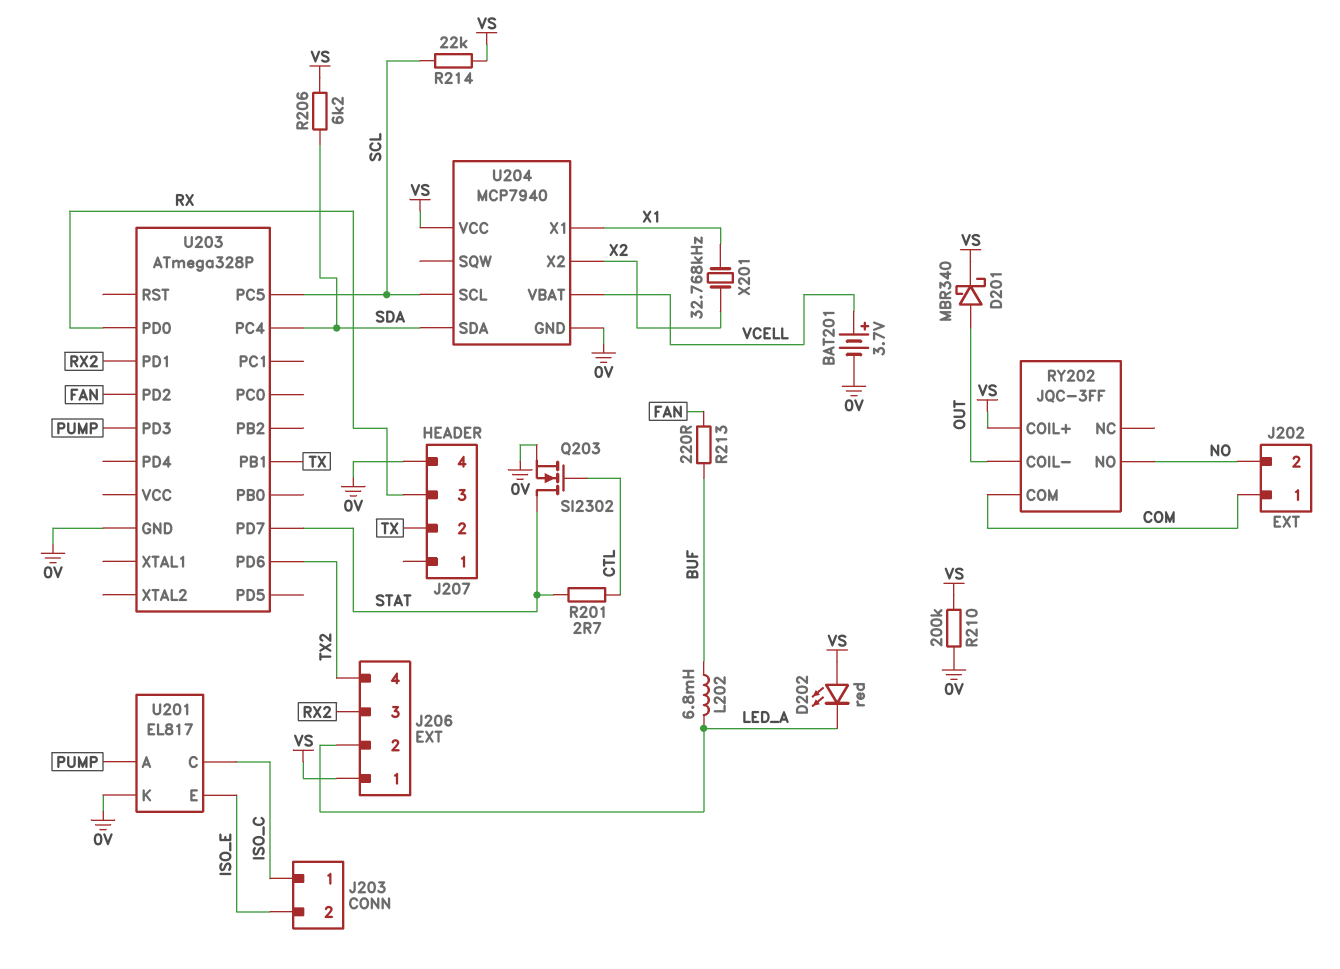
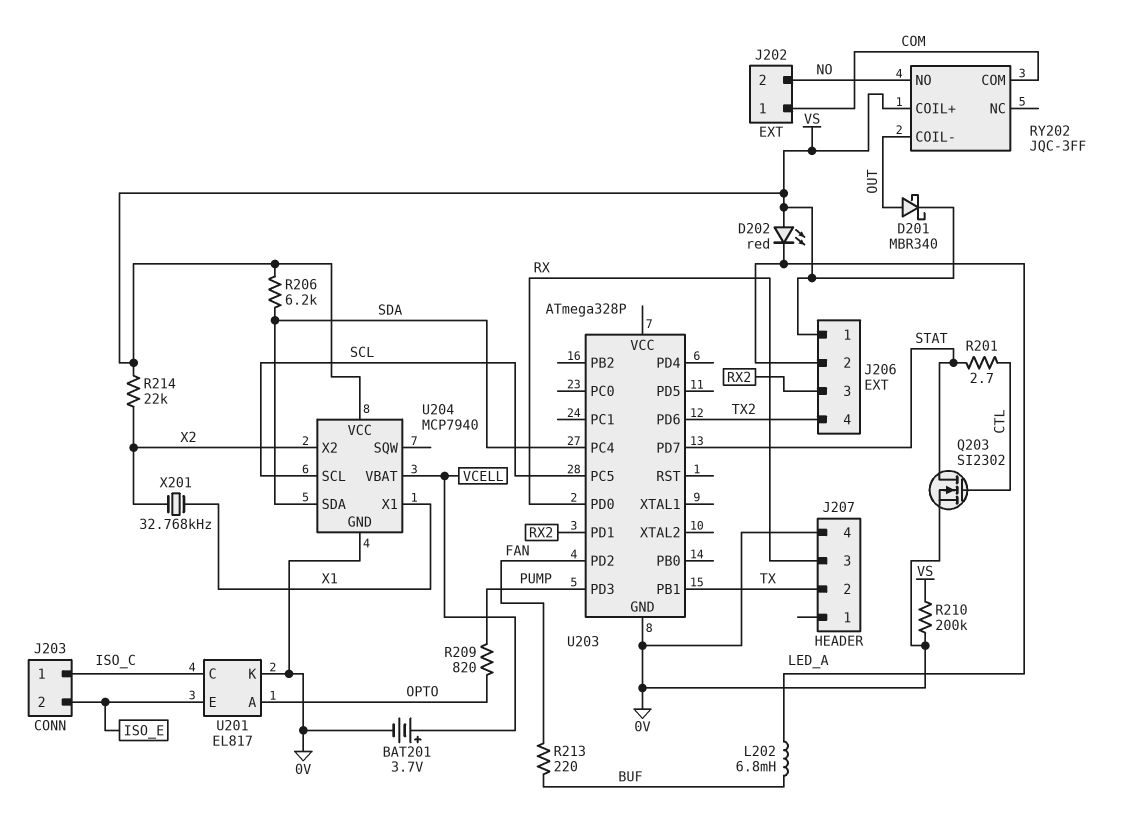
R209: none -> 820 (OPTO, PUMP)
R214: 22k (SCL, VS) -> 22k (VS, X2)
U201 pin A: PUMP -> OPTO

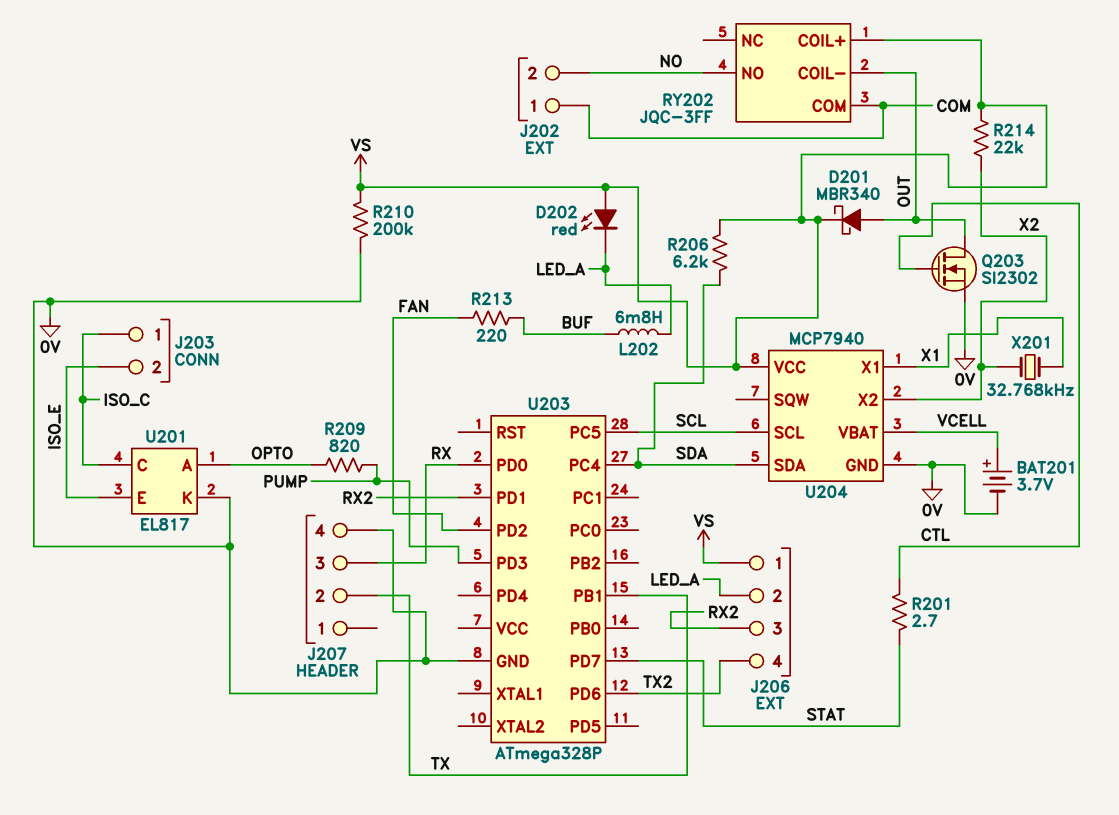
Q203: NMOS SI2302 (G CTL, D STAT, S 0V) -> NMOS SI2302 (G CTL, D OUT, S 0V)

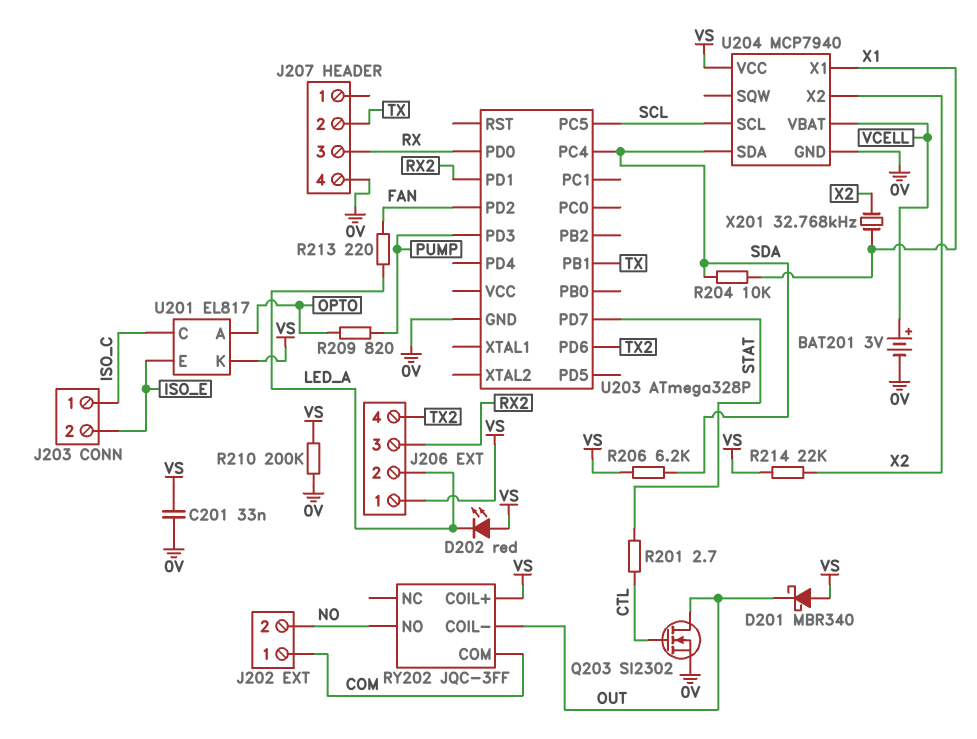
BAT201: 3.7V (plus VCELL, minus 0V) -> 3V (plus VCELL, minus 0V)
C201: none -> 33nF (0V, VS)
D201: schottky MBR340 (A OUT, K VS) -> schottky MBR340 (A VS, K OUT)
L202: 6.8mH (BUF, LED_A) -> none
R204: none -> 10k (SDA, X1)
R213: 220 (BUF, FAN) -> 220 (FAN, LED_A)
U201 pin K: 0V -> VS

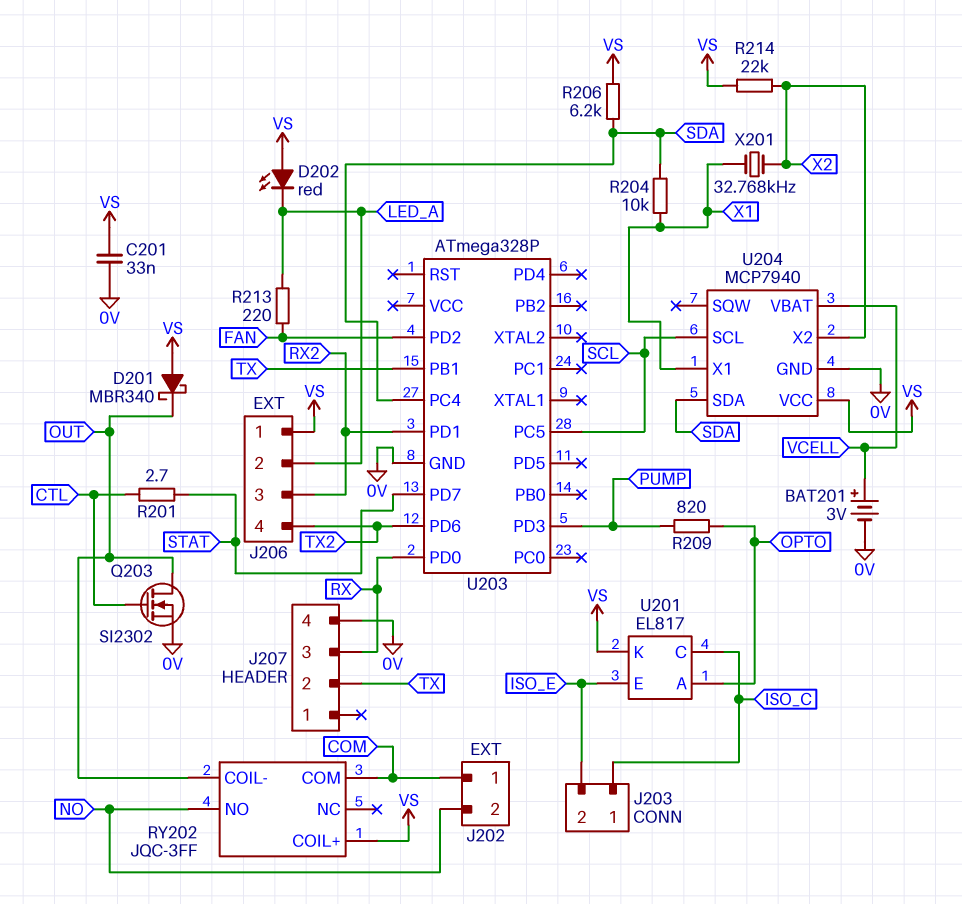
R210: 200k (0V, VS) -> none

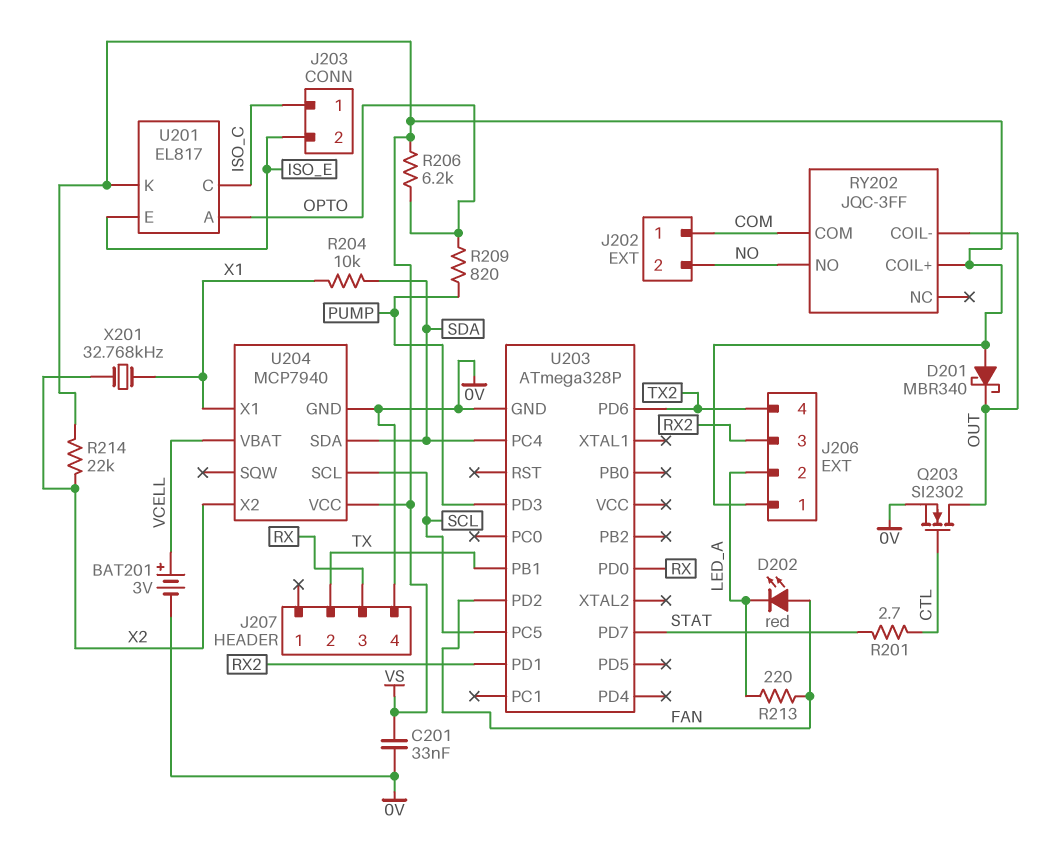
D202: LED red (A VS, K LED_A) -> LED red (A FAN, K LED_A)
R206: 6.2k (SDA, VS) -> 6.2k (OPTO, VS)

